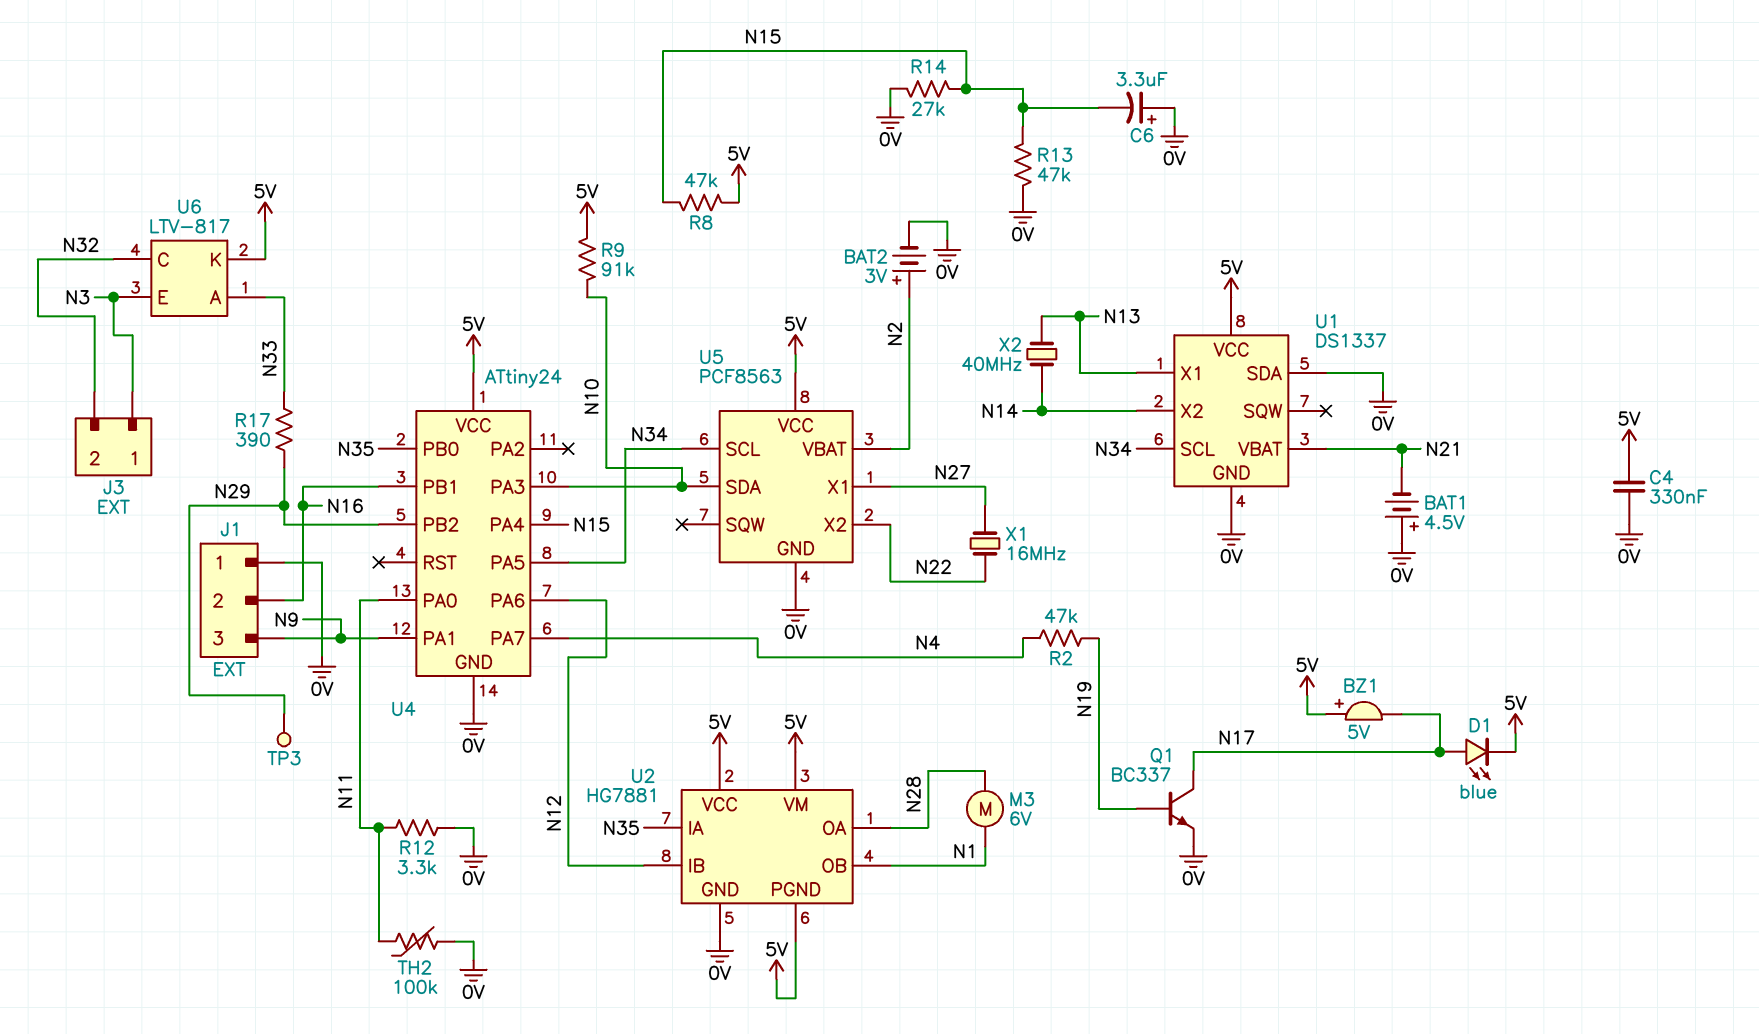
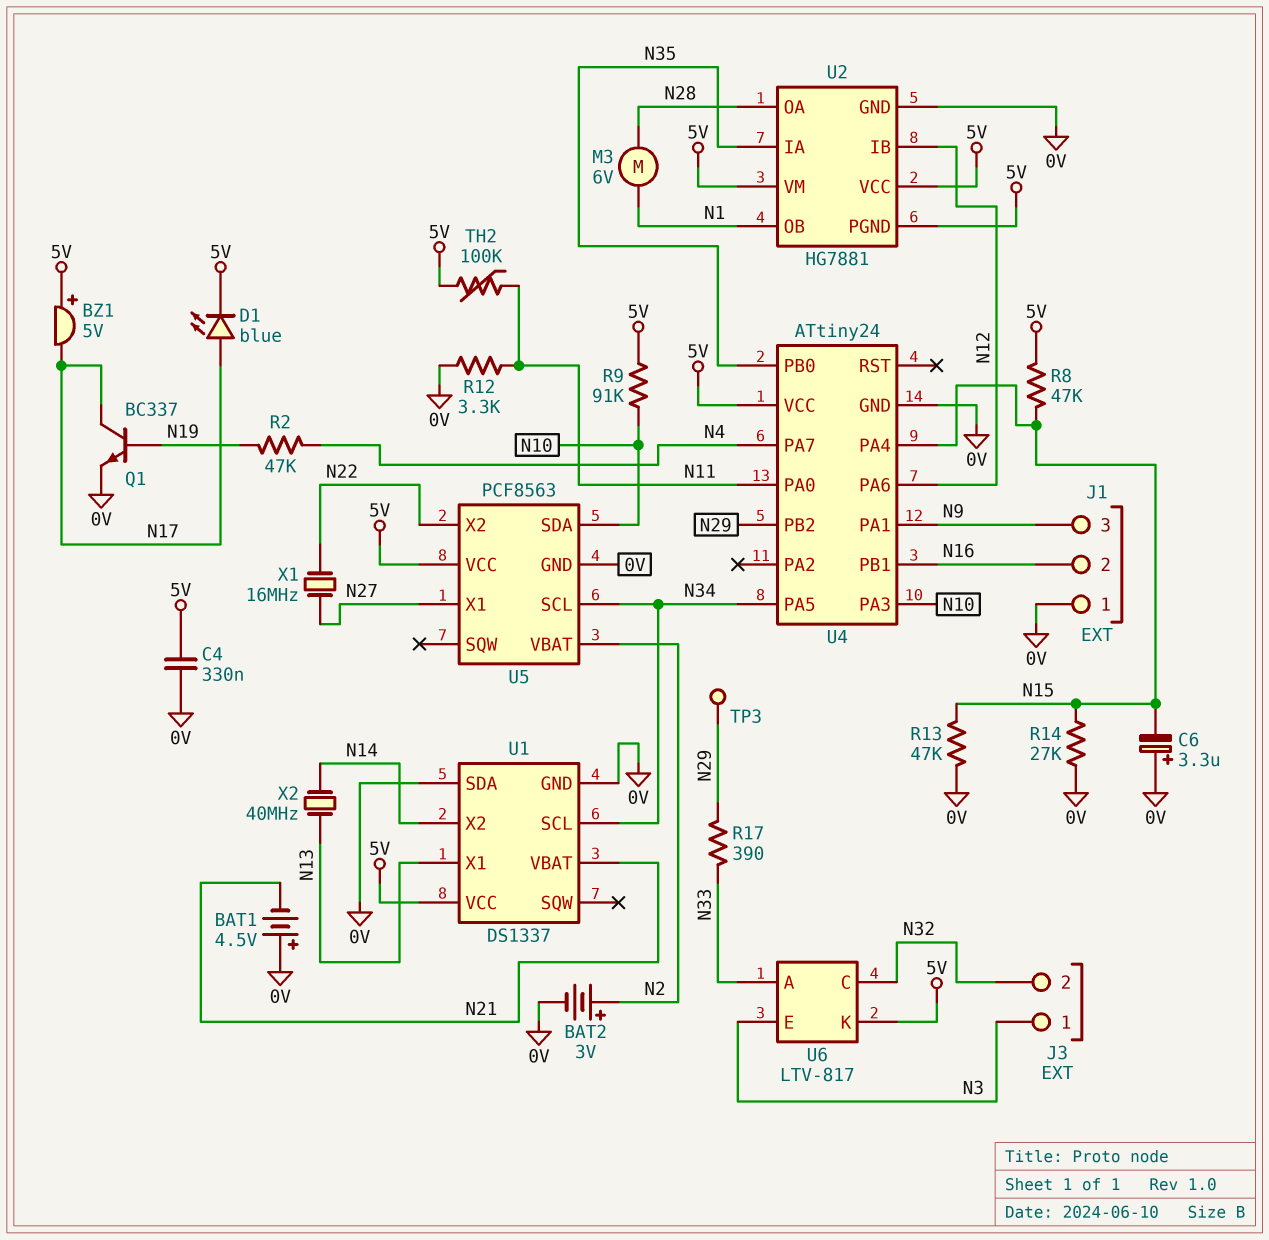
TH2: 100k (0V, N11) -> 100k (5V, N11)

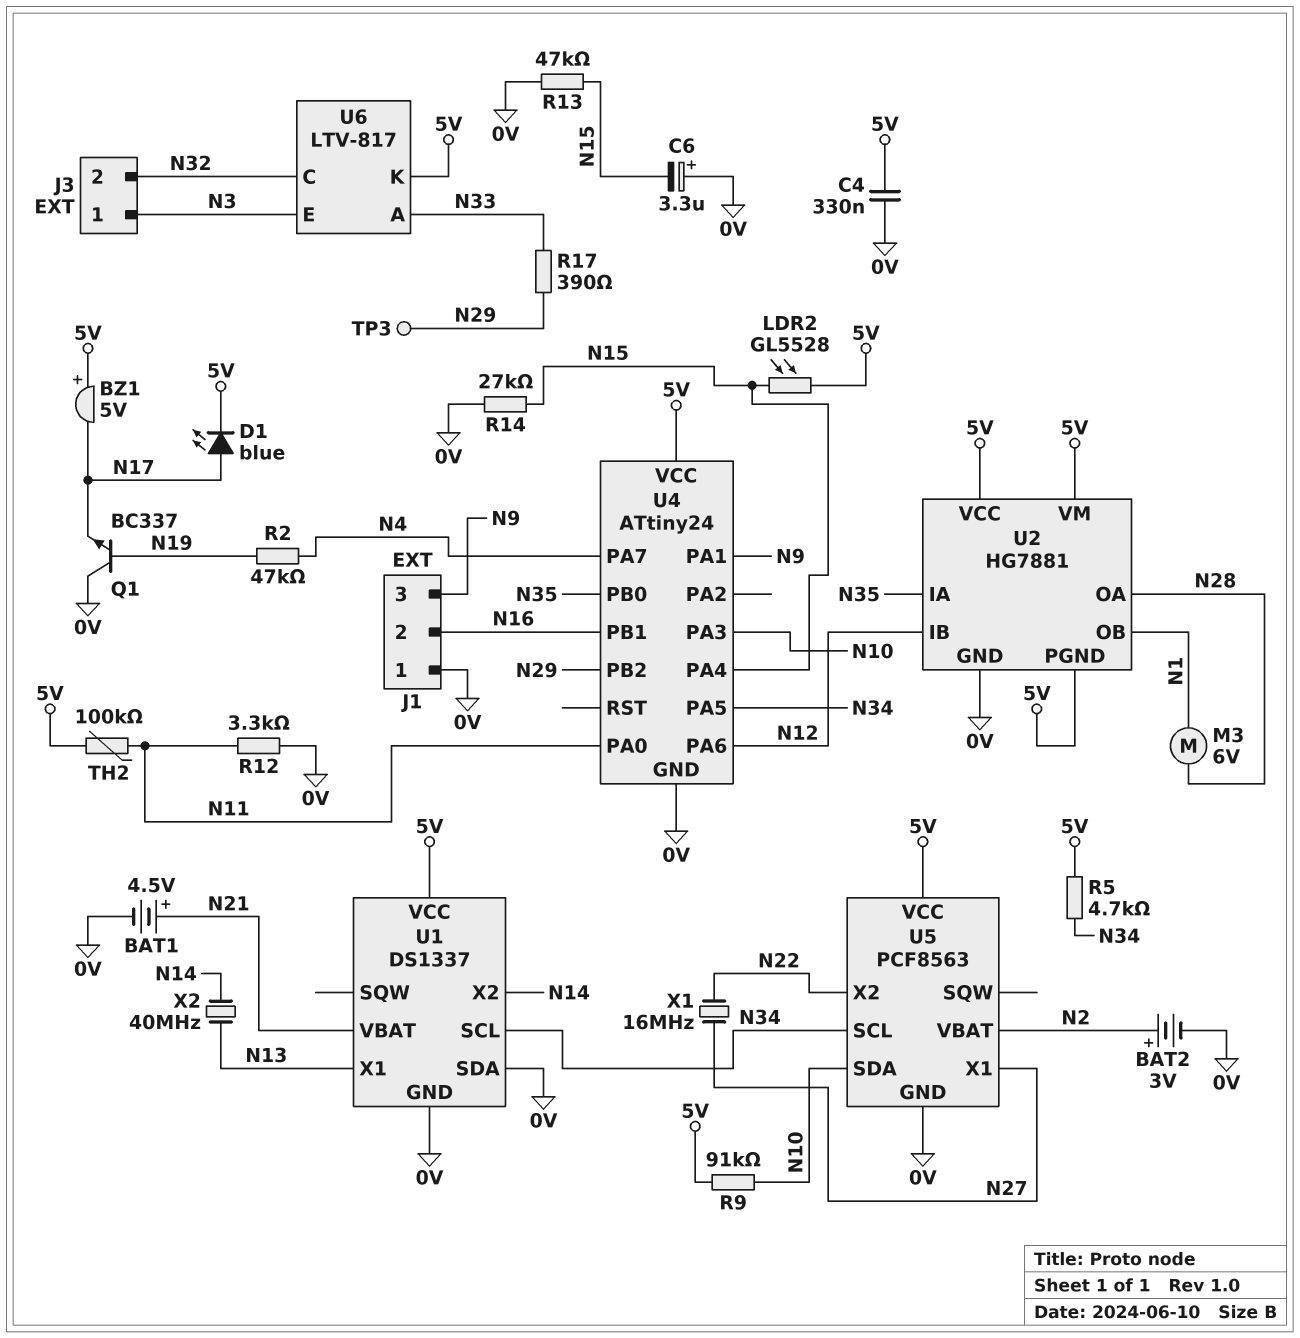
BAT1: 4.5V (plus 0V, minus N21) -> 4.5V (plus N21, minus 0V)
LDR2: none -> GL5528 (5V, N15)
Q1: NPN BC337 (B N19, C N17, E 0V) -> NPN BC337 (B N19, C 0V, E N17)
R5: none -> 4.7k (5V, N34)
R8: 47k (5V, N15) -> none

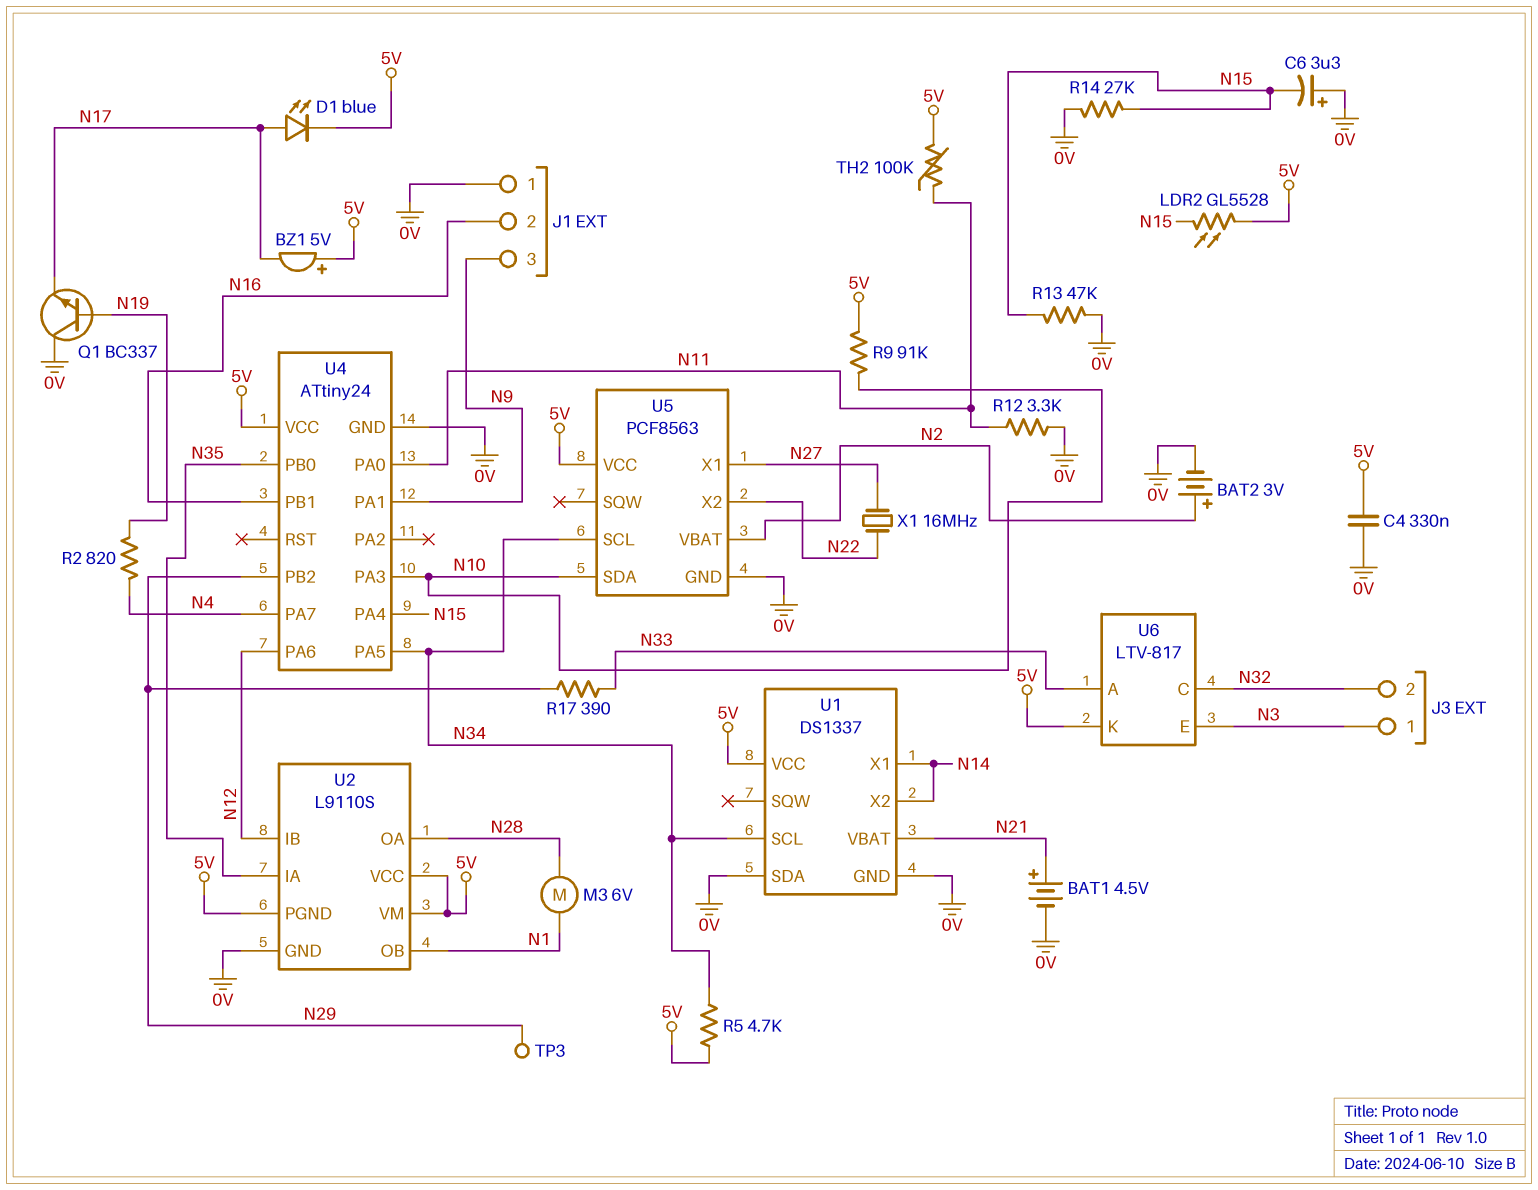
R2: 47k (N4, N19) -> 820 (N4, N19)
U1 pin X1: N13 -> N14
U2: HG7881 -> L9110S
X2: 40MHz (N13, N14) -> none

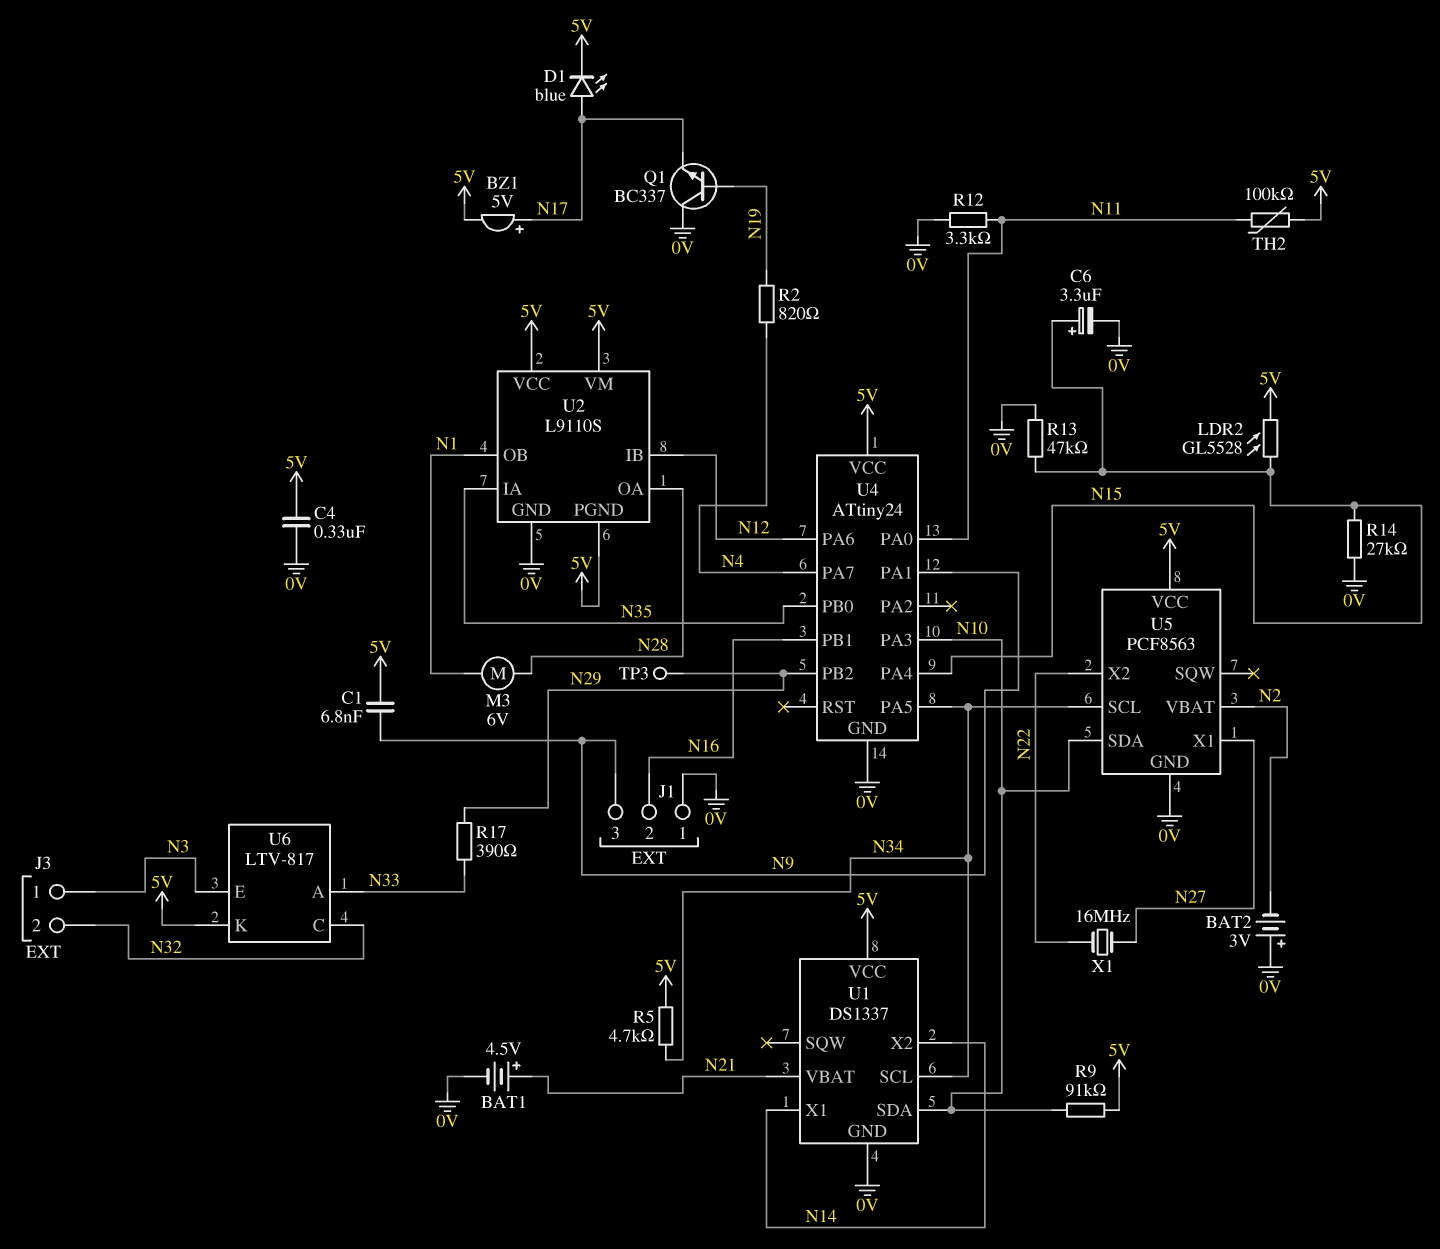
BAT2: 3V (plus N2, minus 0V) -> 3V (plus 0V, minus N2)
BZ1: buzzer 5V (plus 5V, minus N17) -> buzzer 5V (plus N17, minus 5V)
C1: none -> 6.8nF (5V, N9)
C6: 3.3uF (plus 0V, minus N15) -> 3.3uF (plus N15, minus 0V)
U1 pin SDA: 0V -> N10

